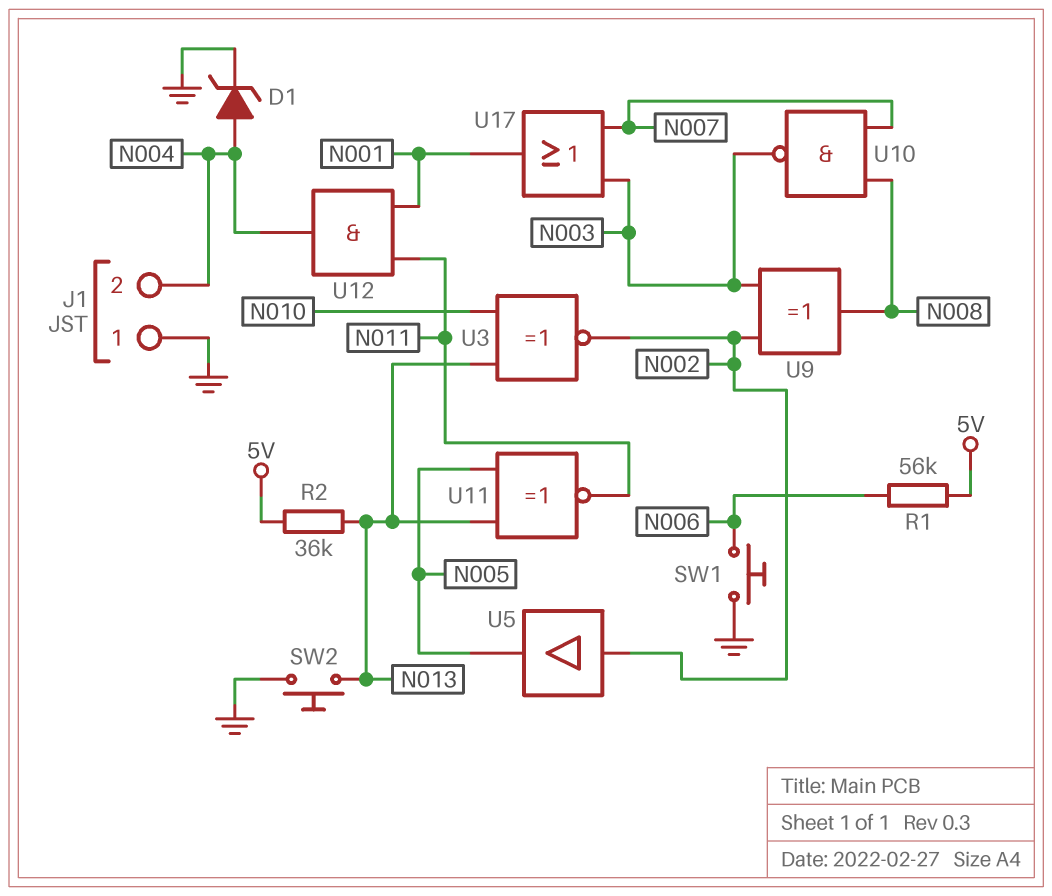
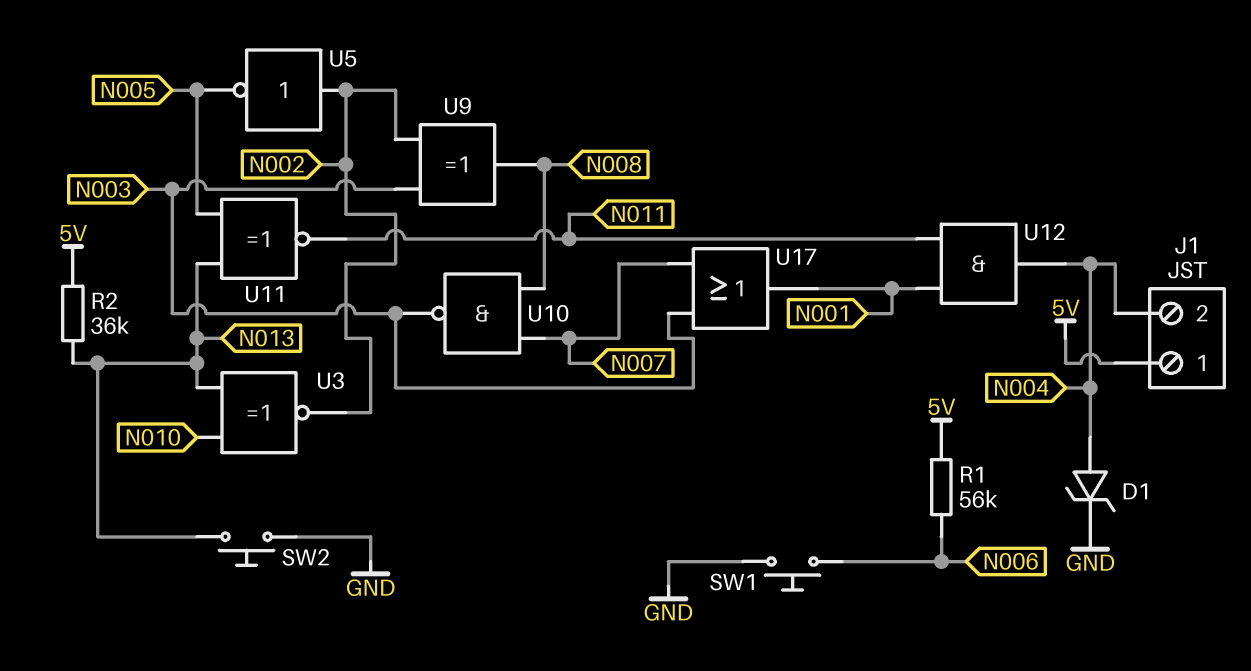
J1 pin 1: GND -> 5V
U5: buffer (in N002, out N005) -> NOT (in N002, out N005)

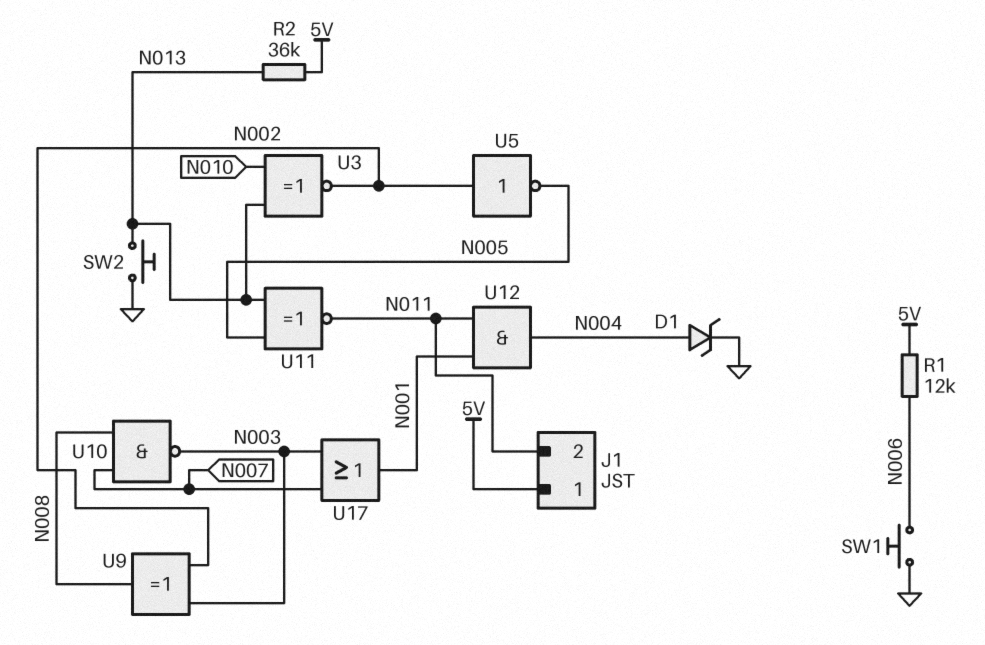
J1 pin 2: N004 -> N011
R1: 56k (5V, N006) -> 12k (5V, N006)

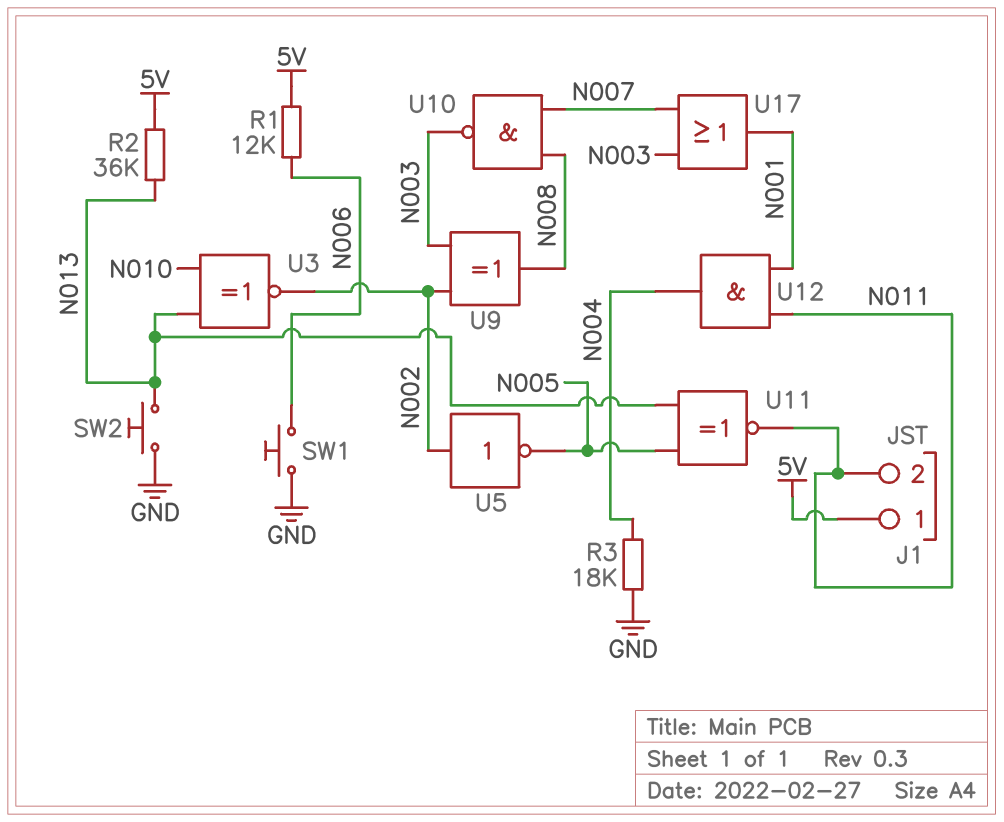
D1: zener (A N004, K GND) -> none
R3: none -> 18k (GND, N004)

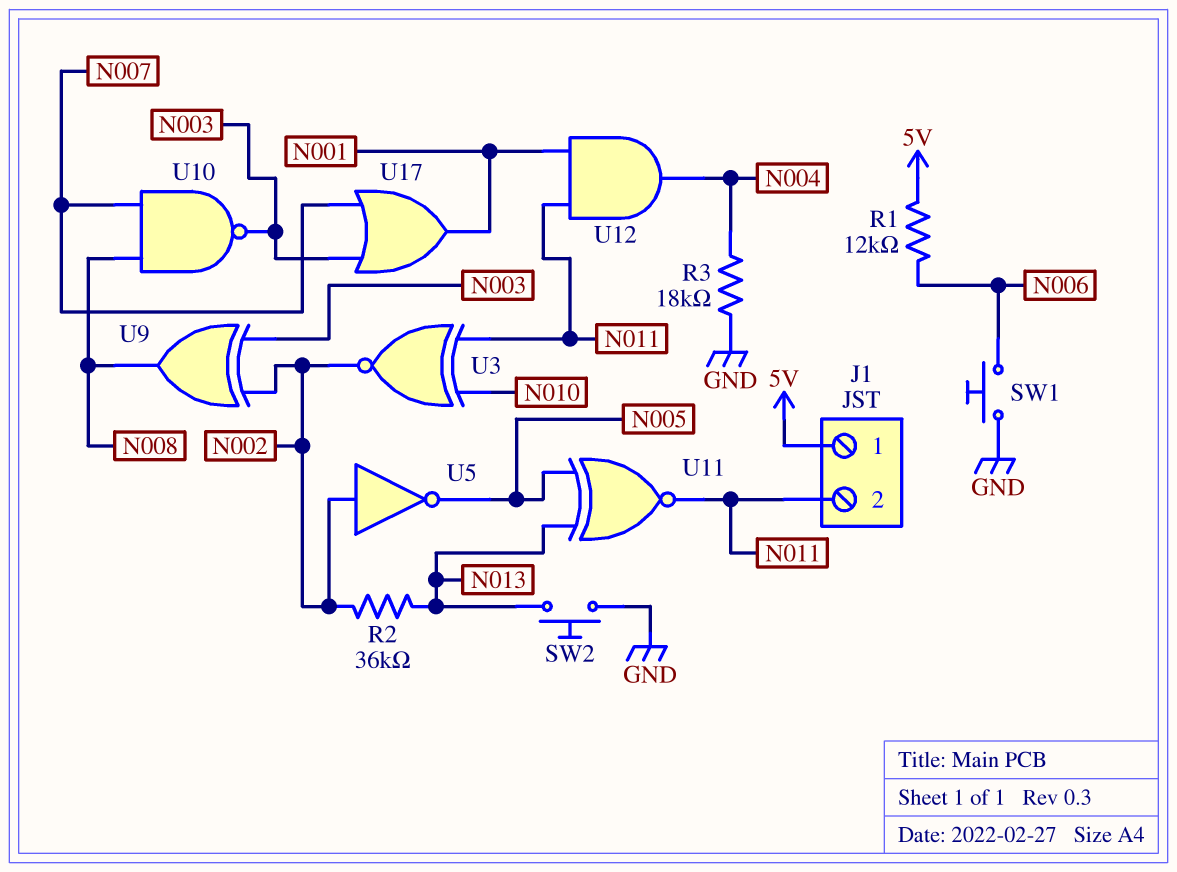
R2: 36k (5V, N013) -> 36k (N002, N013)
U3: XNOR (in N010, in N013, out N002) -> XNOR (in N010, in N011, out N002)

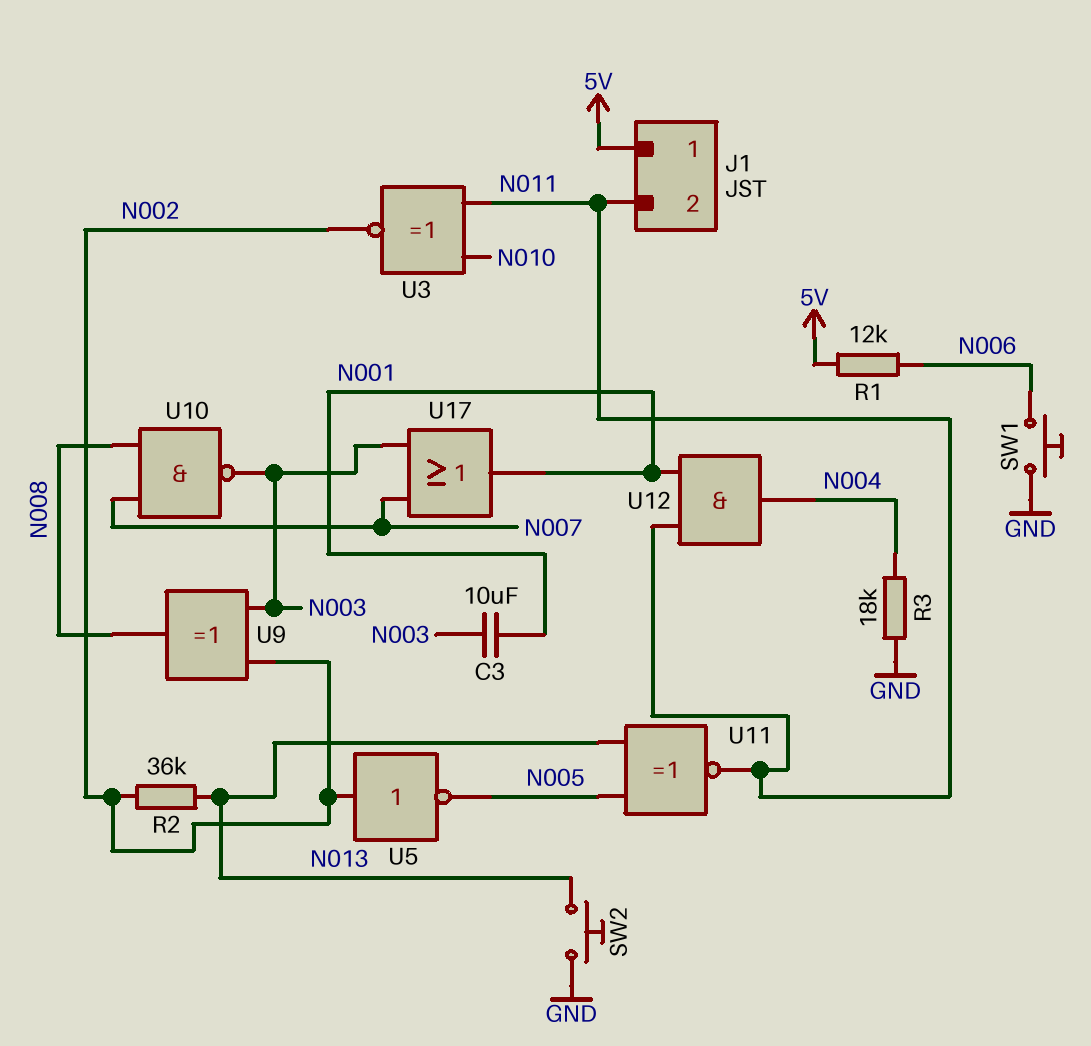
C3: none -> 10uF (N001, N003)

